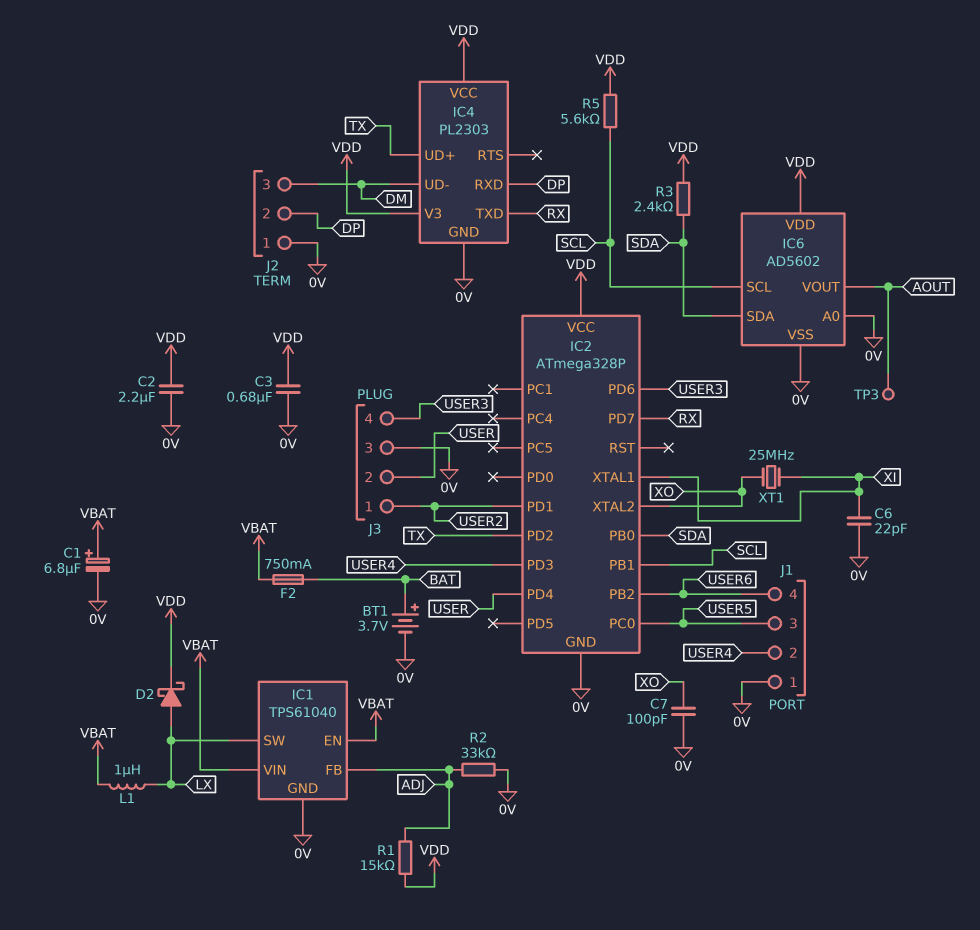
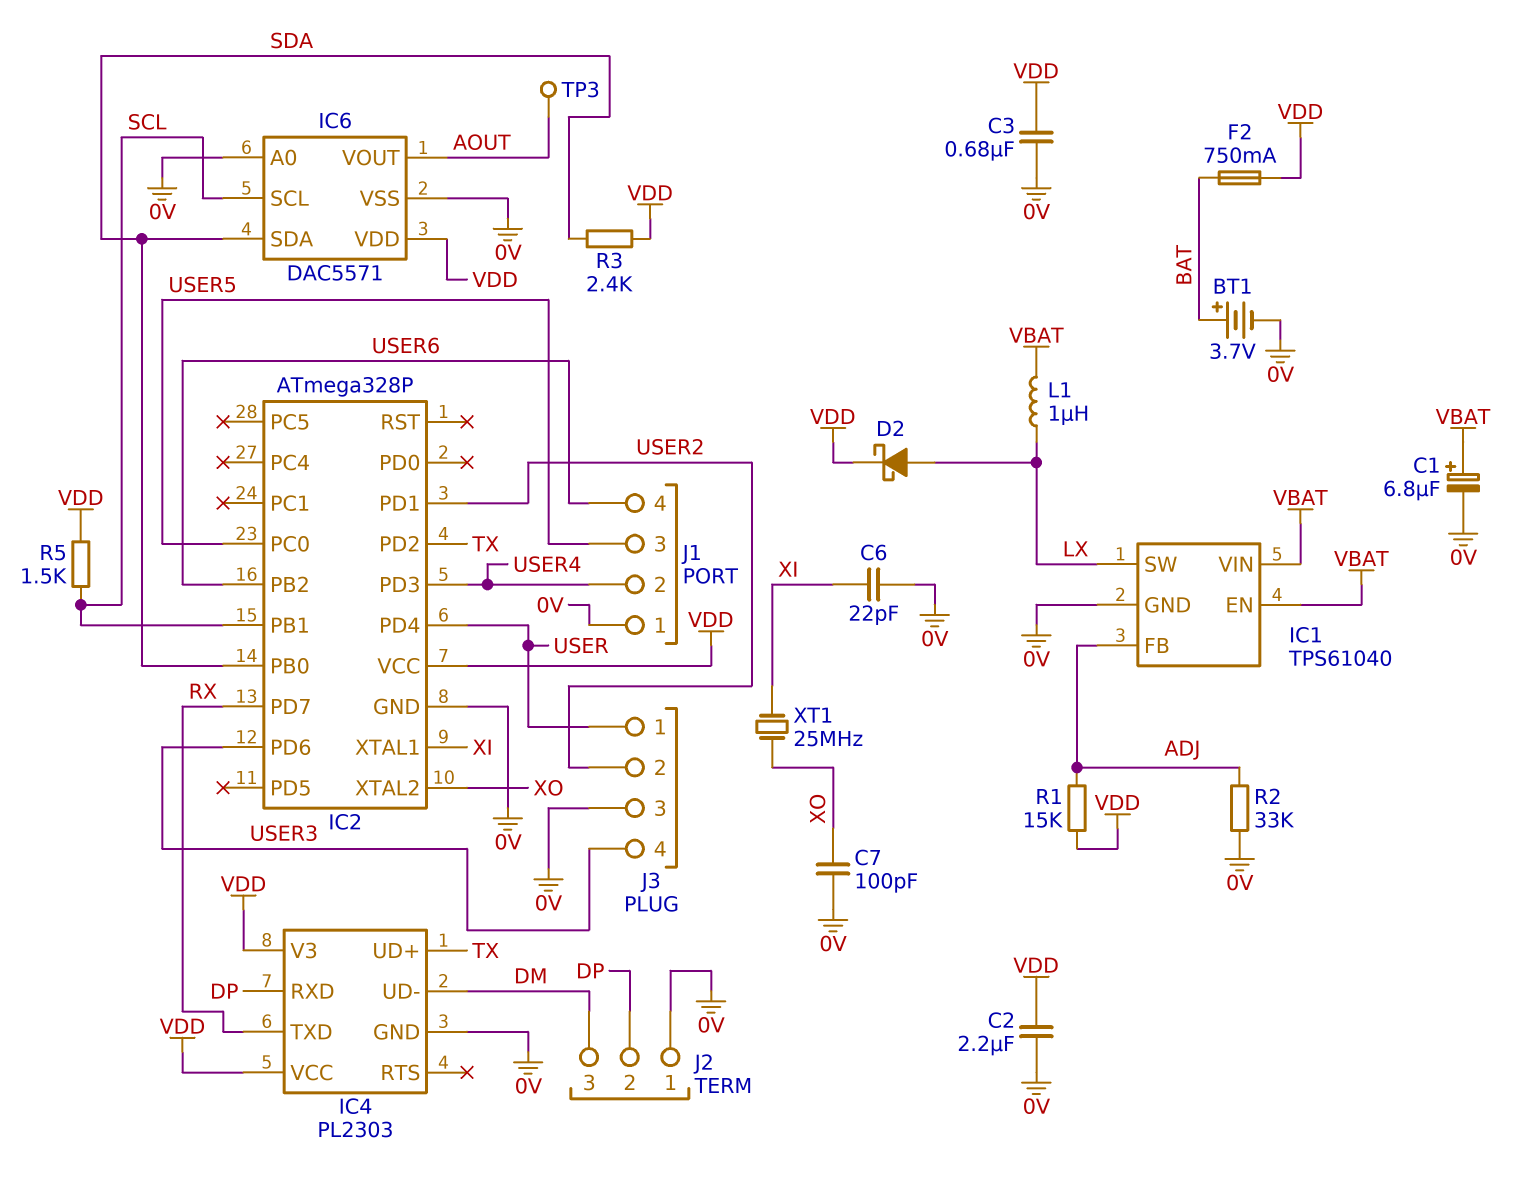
F2: 750mA (BAT, VBAT) -> 750mA (BAT, VDD)
IC6: AD5602 -> DAC5571
J3 pin 1: USER2 -> USER
J3 pin 2: USER -> USER2
R5: 5.6k (SCL, VDD) -> 1.5k (SCL, VDD)

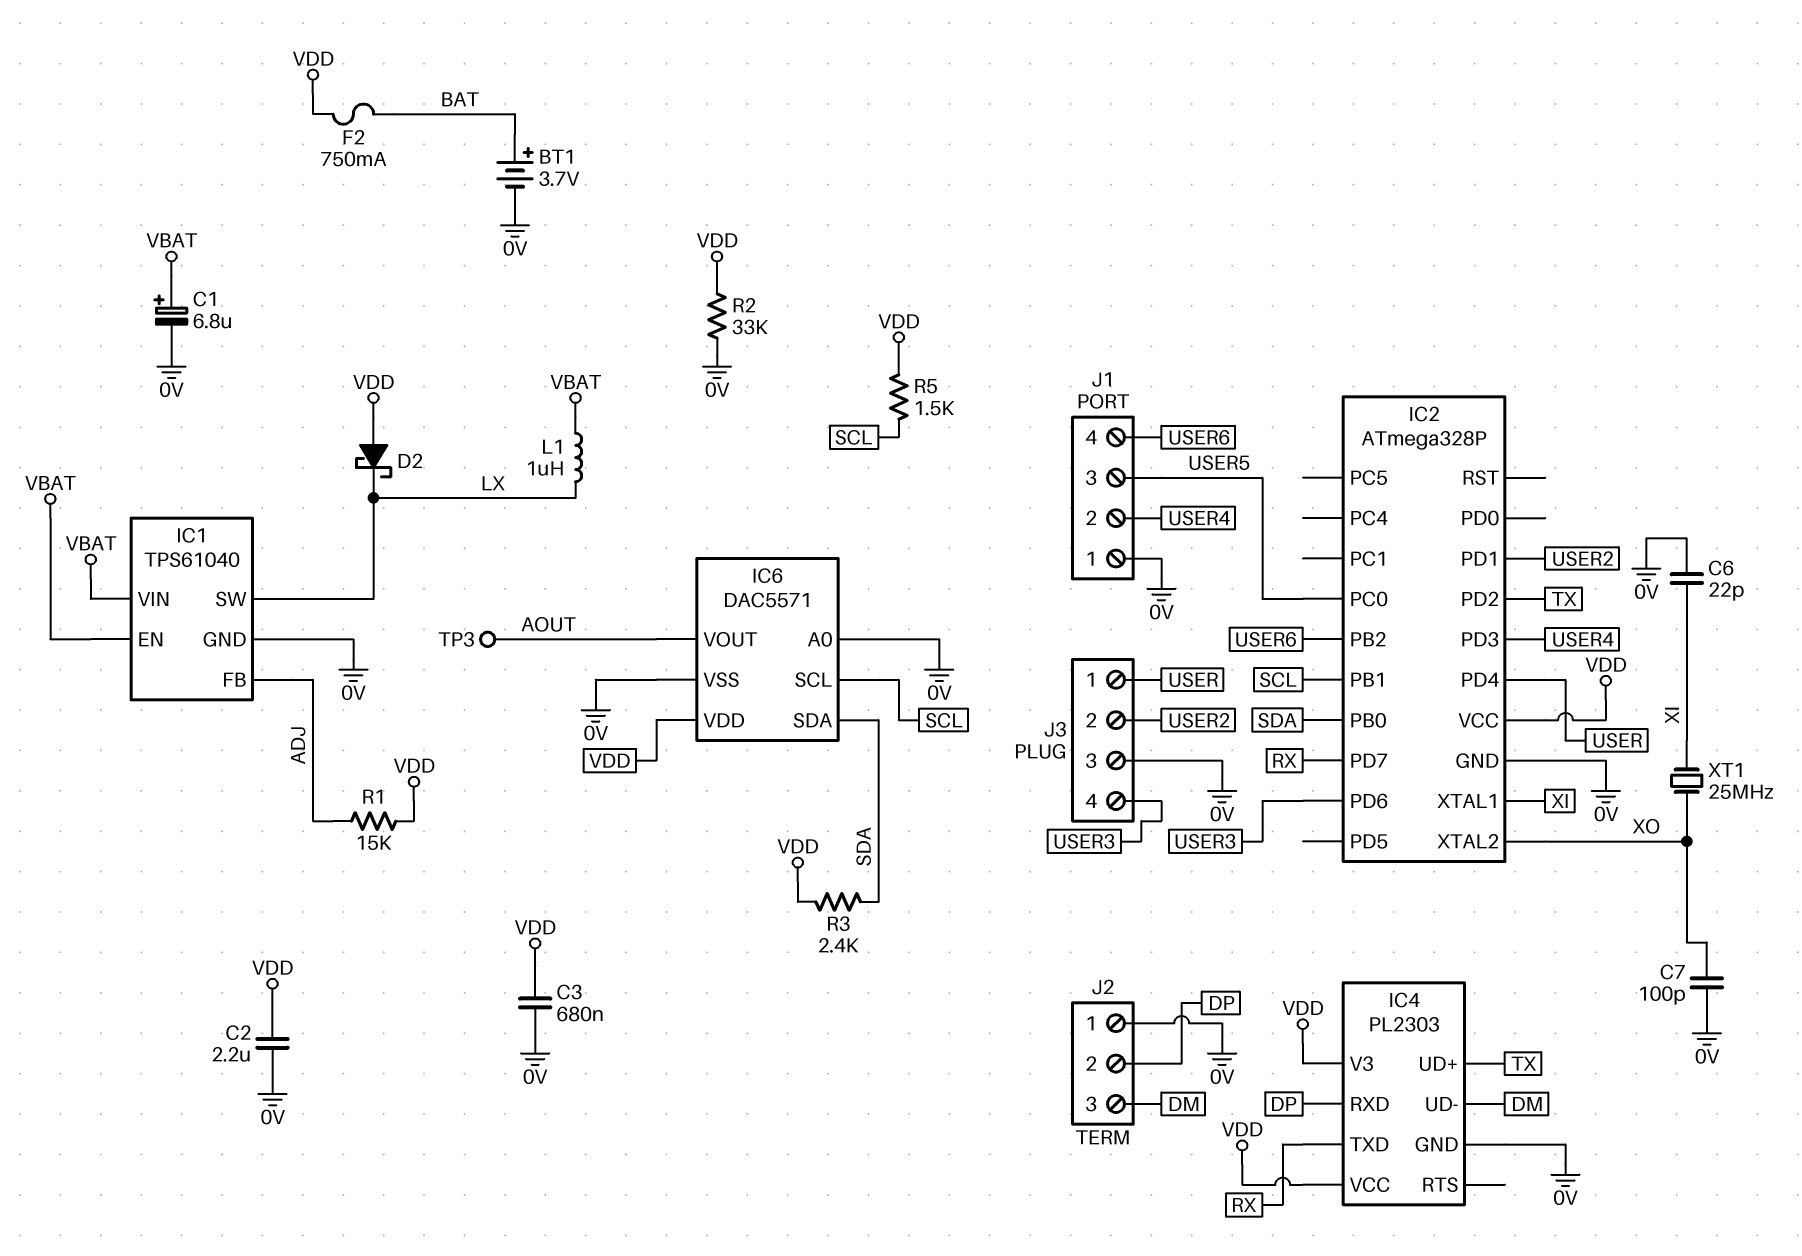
D2: schottky (A LX, K VDD) -> schottky (A VDD, K LX)
R2: 33k (0V, ADJ) -> 33k (0V, VDD)

